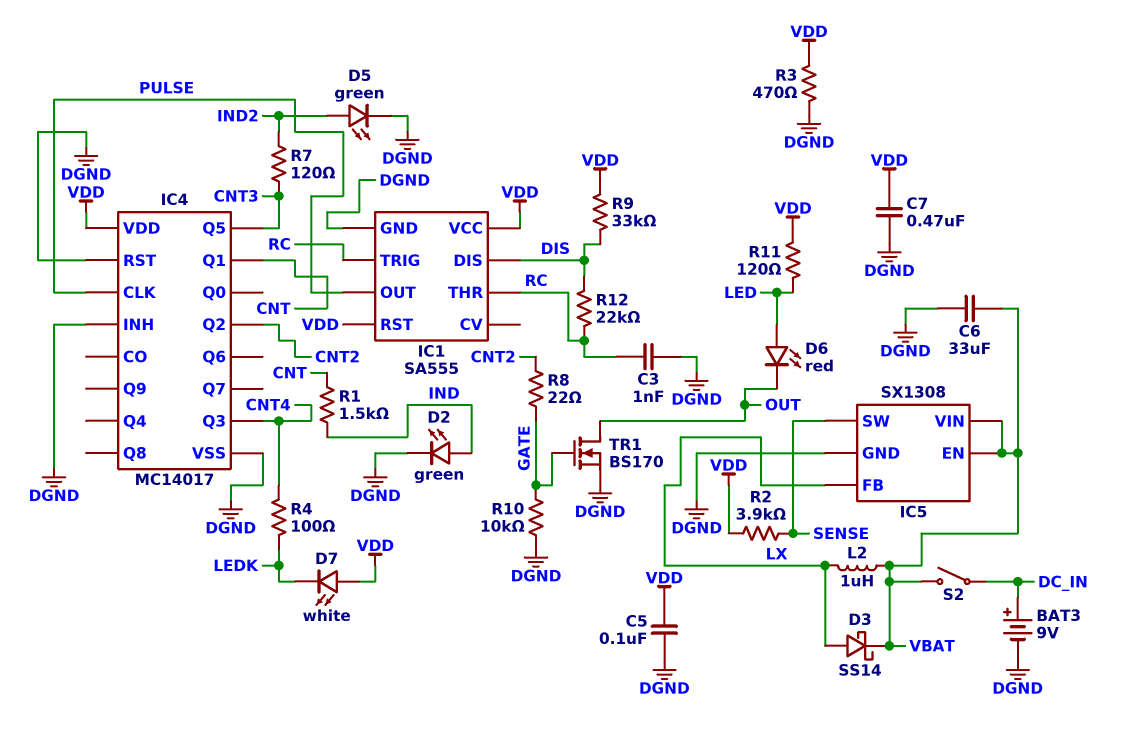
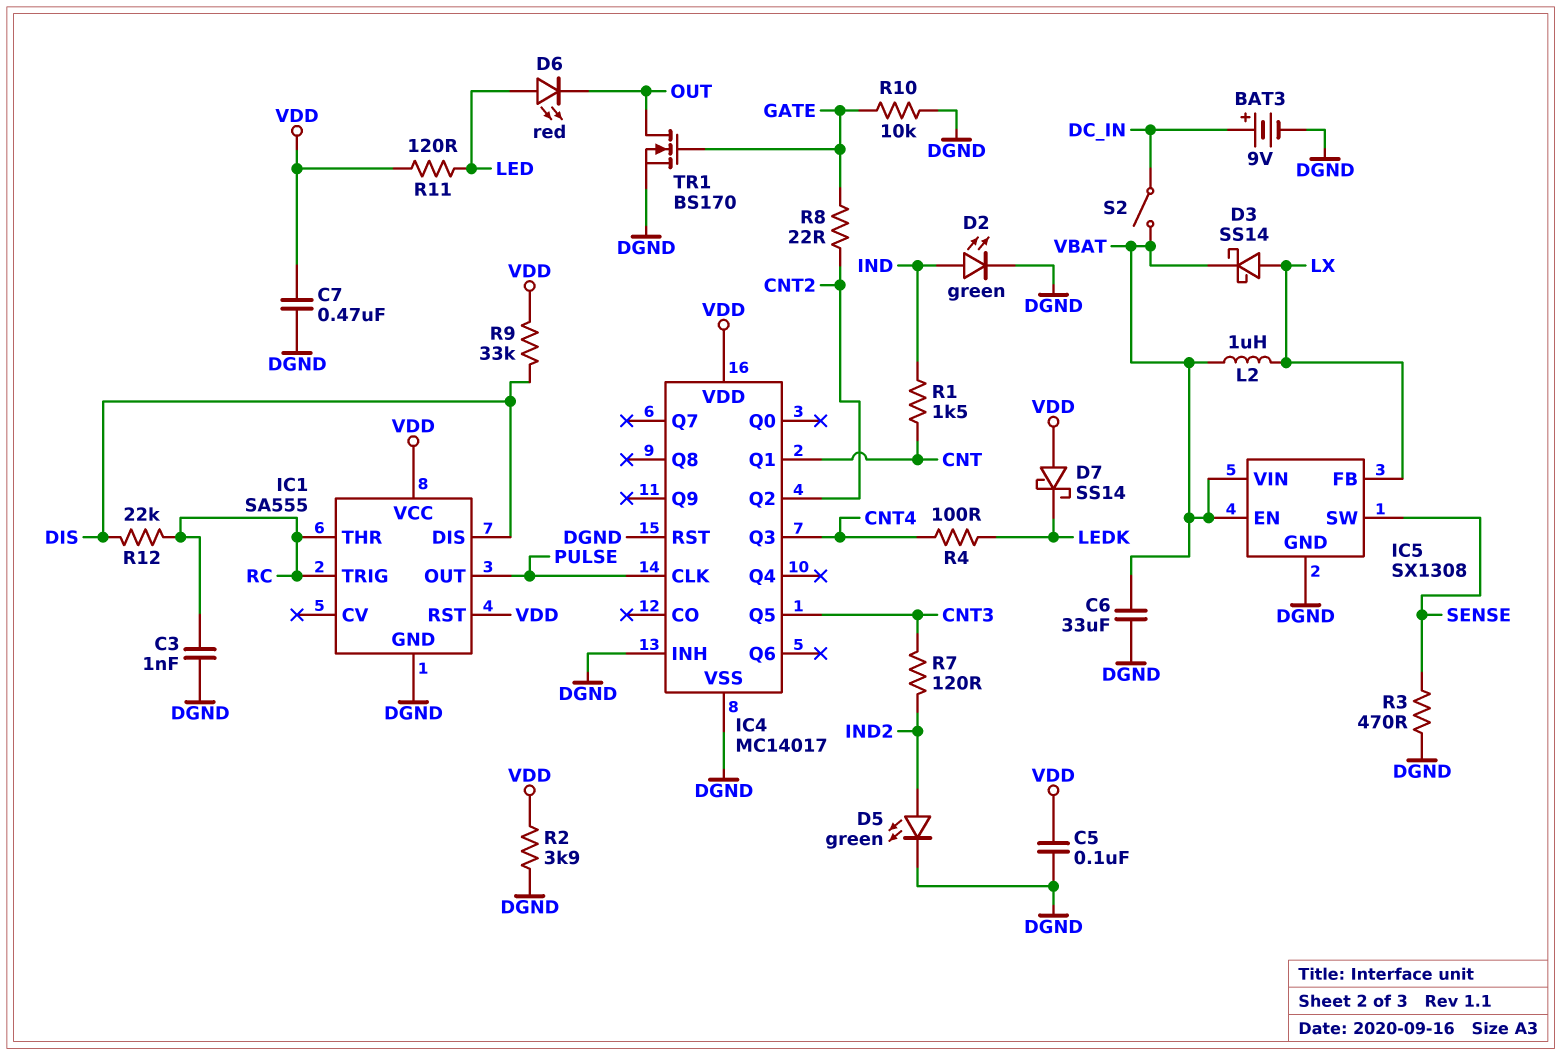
D7: LED white (A VDD, K LEDK) -> schottky SS14 (A VDD, K LEDK)
R2: 3.9k (SENSE, VDD) -> 3.9k (DGND, VDD)
R3: 470 (DGND, VDD) -> 470 (DGND, SENSE)

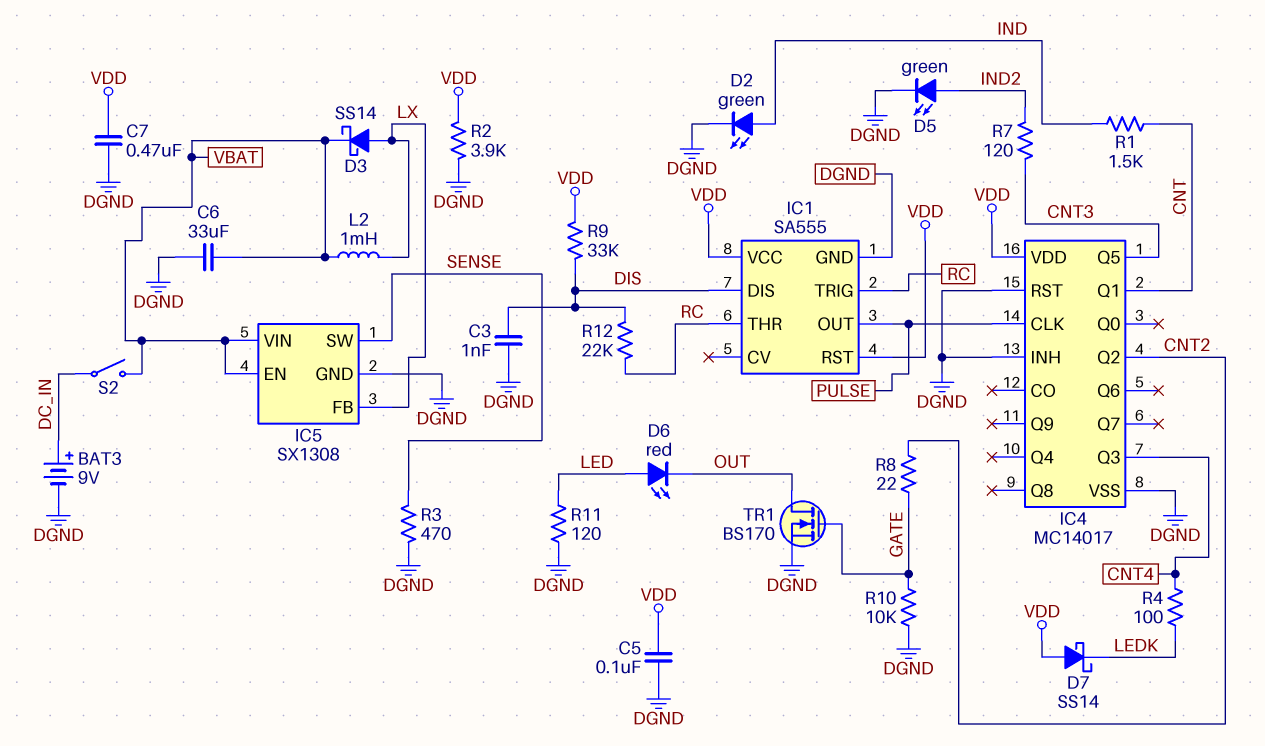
C3: 1nF (DGND, RC) -> 1nF (DGND, DIS)
L2: 1uH (LX, VBAT) -> 1mH (LX, VBAT)
R11: 120 (LED, VDD) -> 120 (DGND, LED)

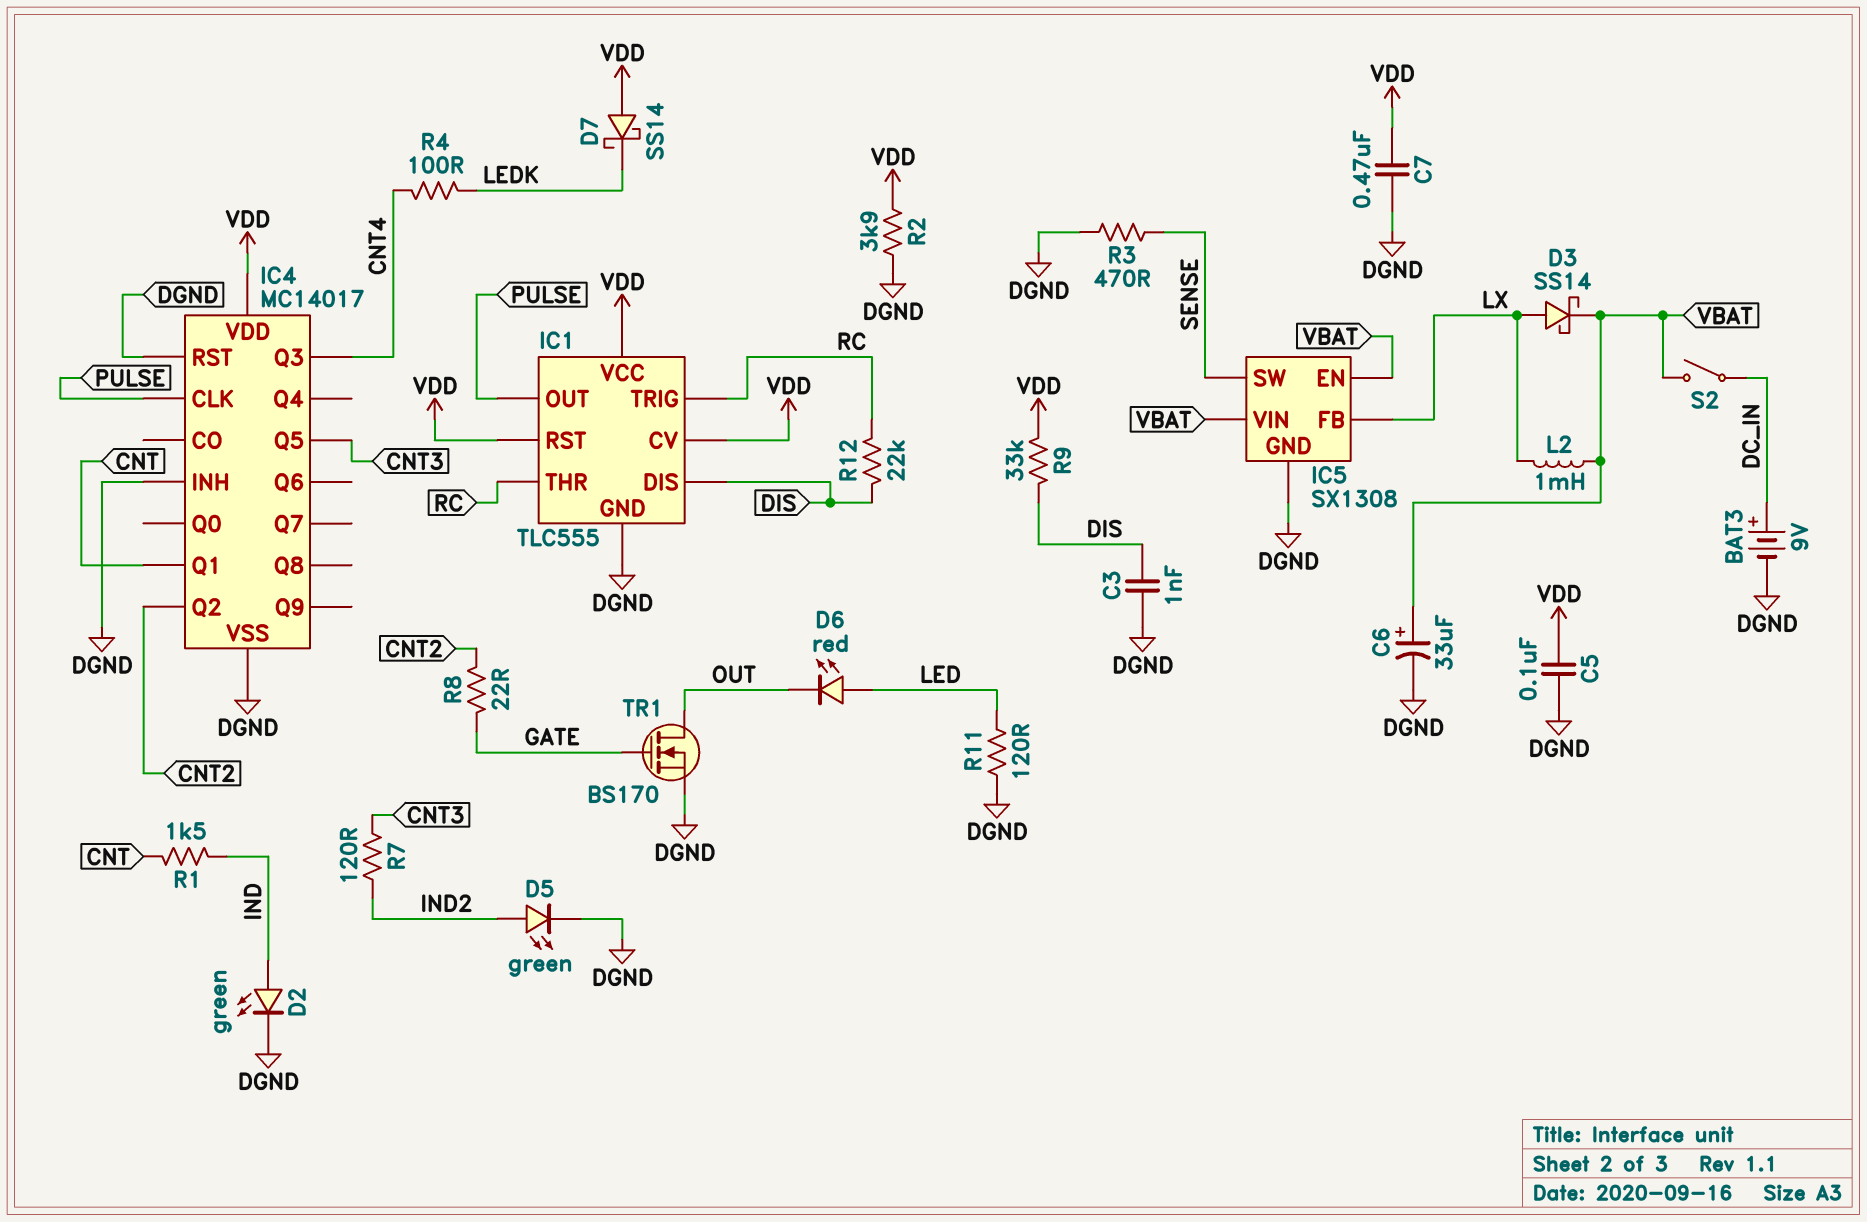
C6: 33uF (DGND, VBAT) -> 33uF (plus VBAT, minus DGND)
IC1: SA555 -> TLC555
IC1 pin CV: none -> VDD
R10: 10k (DGND, GATE) -> none

